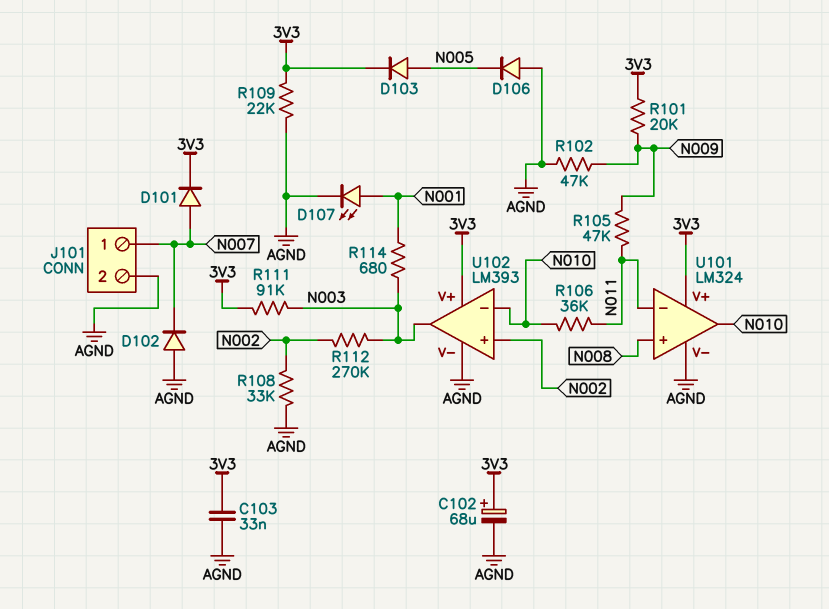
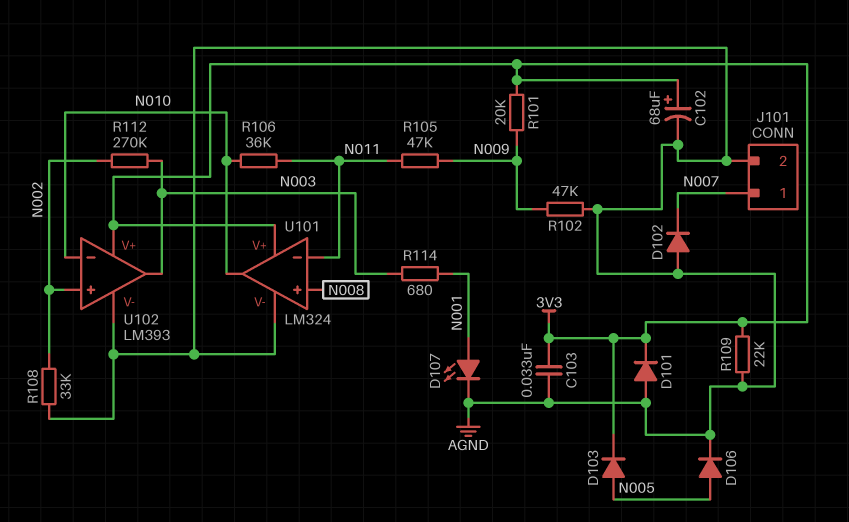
D101: diode (A N007, K 3V3) -> diode (A AGND, K 3V3)
D106: diode (A AGND, K N005) -> diode (A N005, K AGND)
R111: 91k (3V3, N003) -> none

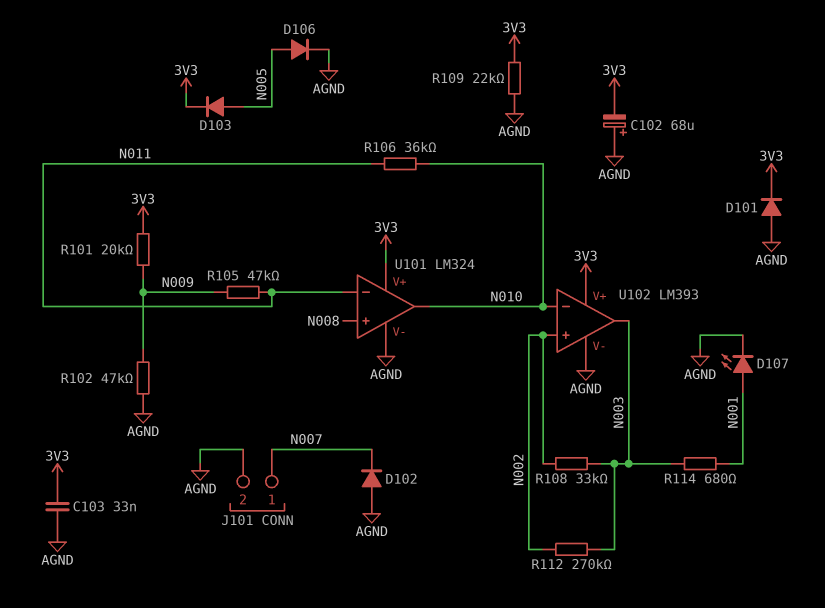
C102: 68uF (plus 3V3, minus AGND) -> 68uF (plus AGND, minus 3V3)
R108: 33k (AGND, N002) -> 33k (N002, N003)

